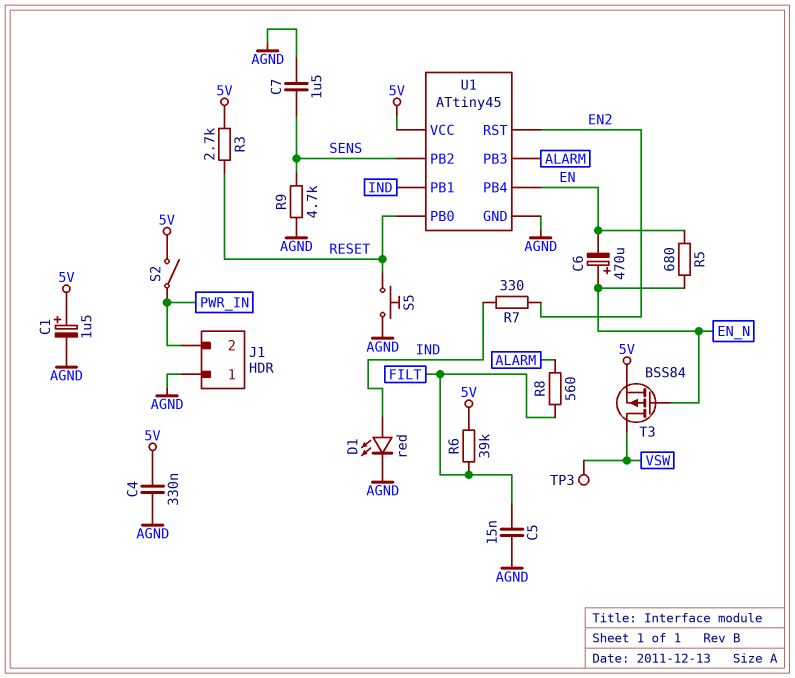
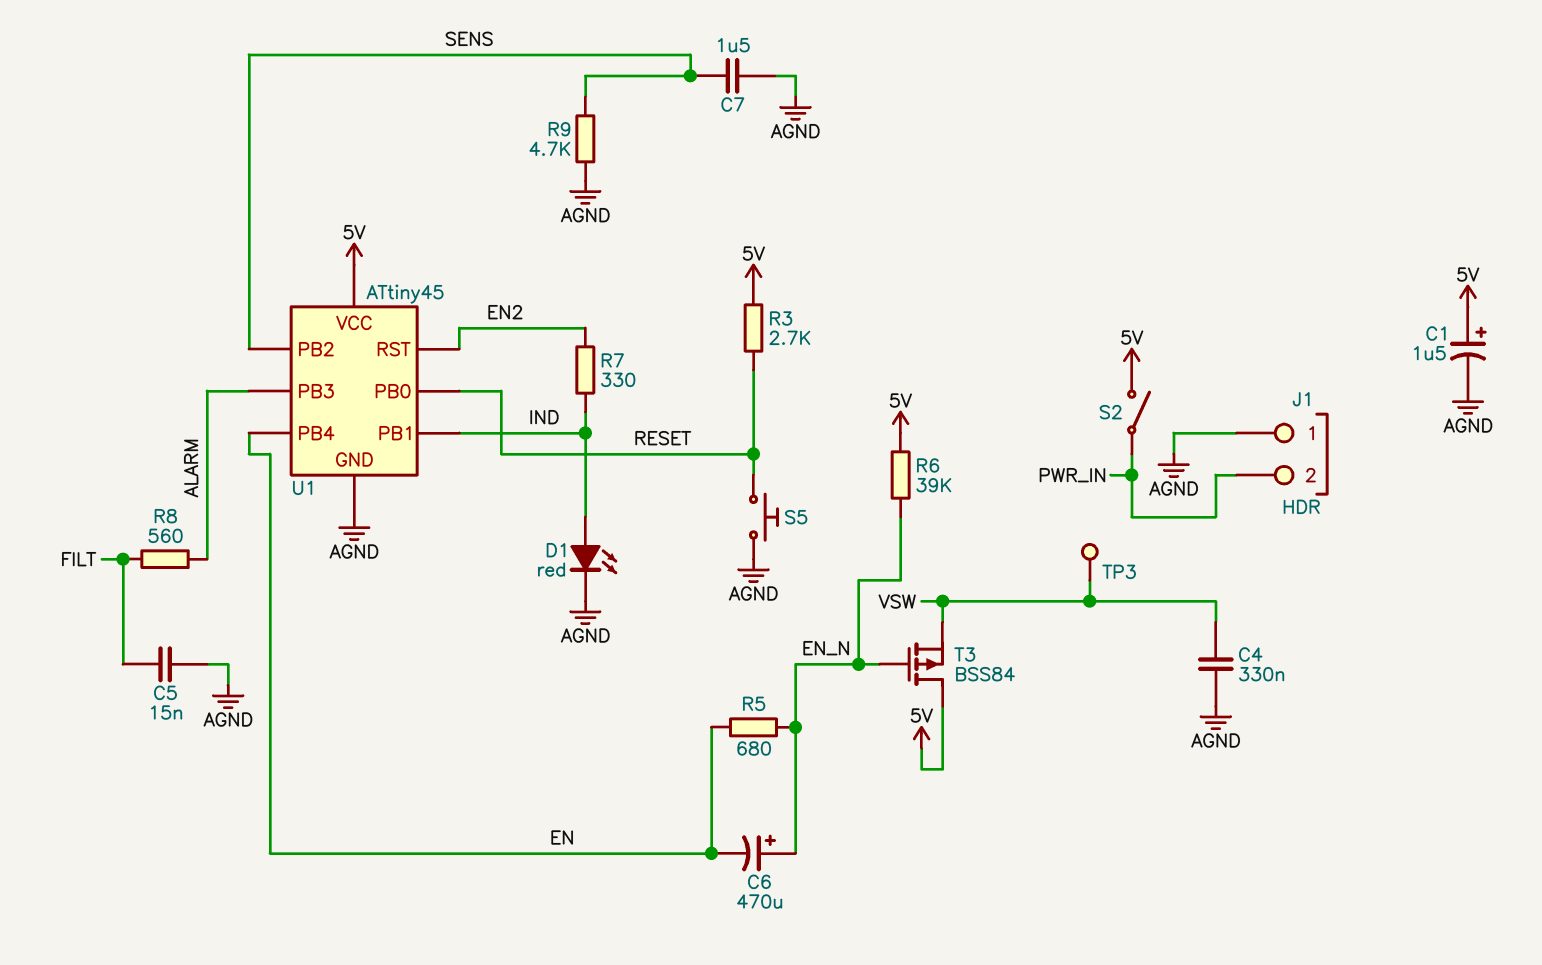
C4: 330nF (5V, AGND) -> 330nF (AGND, VSW)
R6: 39k (5V, FILT) -> 39k (5V, EN_N)
T3: PMOS BSS84 (G EN_N, D VSW, S 5V) -> PMOS BSS84 (G EN_N, D 5V, S VSW)

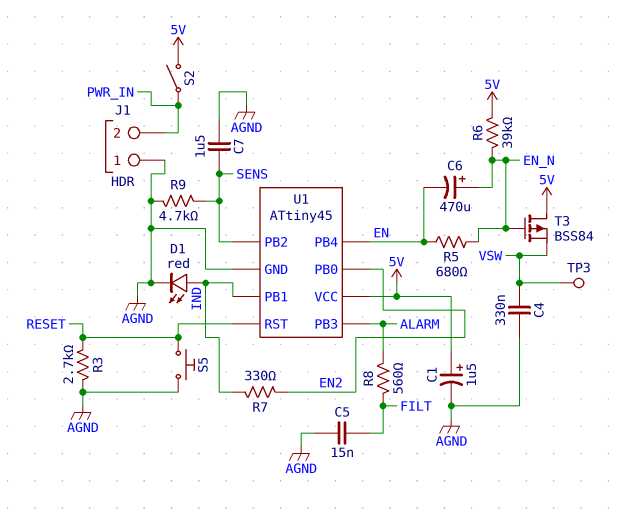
R3: 2.7k (5V, RESET) -> 2.7k (AGND, RESET)
U1 pin PB0: RESET -> EN2
U1 pin RST: EN2 -> RESET

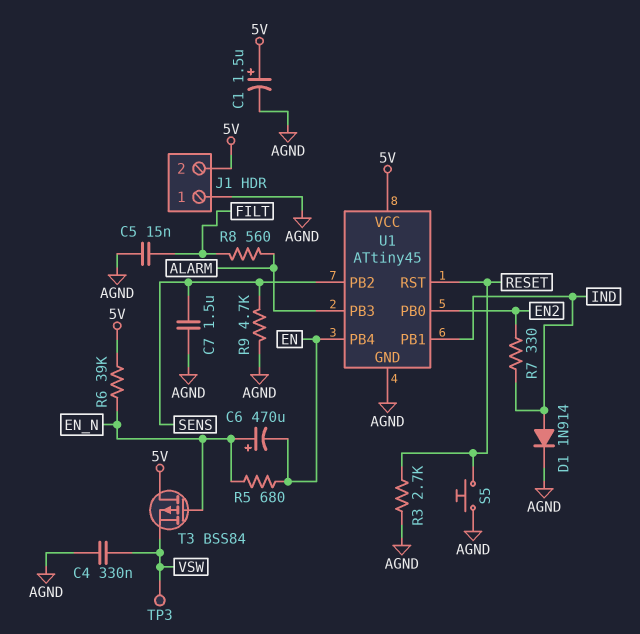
D1: LED red (A IND, K AGND) -> diode 1N914 (A IND, K AGND)
J1 pin 2: PWR_IN -> 5V
S2: switch (5V, PWR_IN) -> none

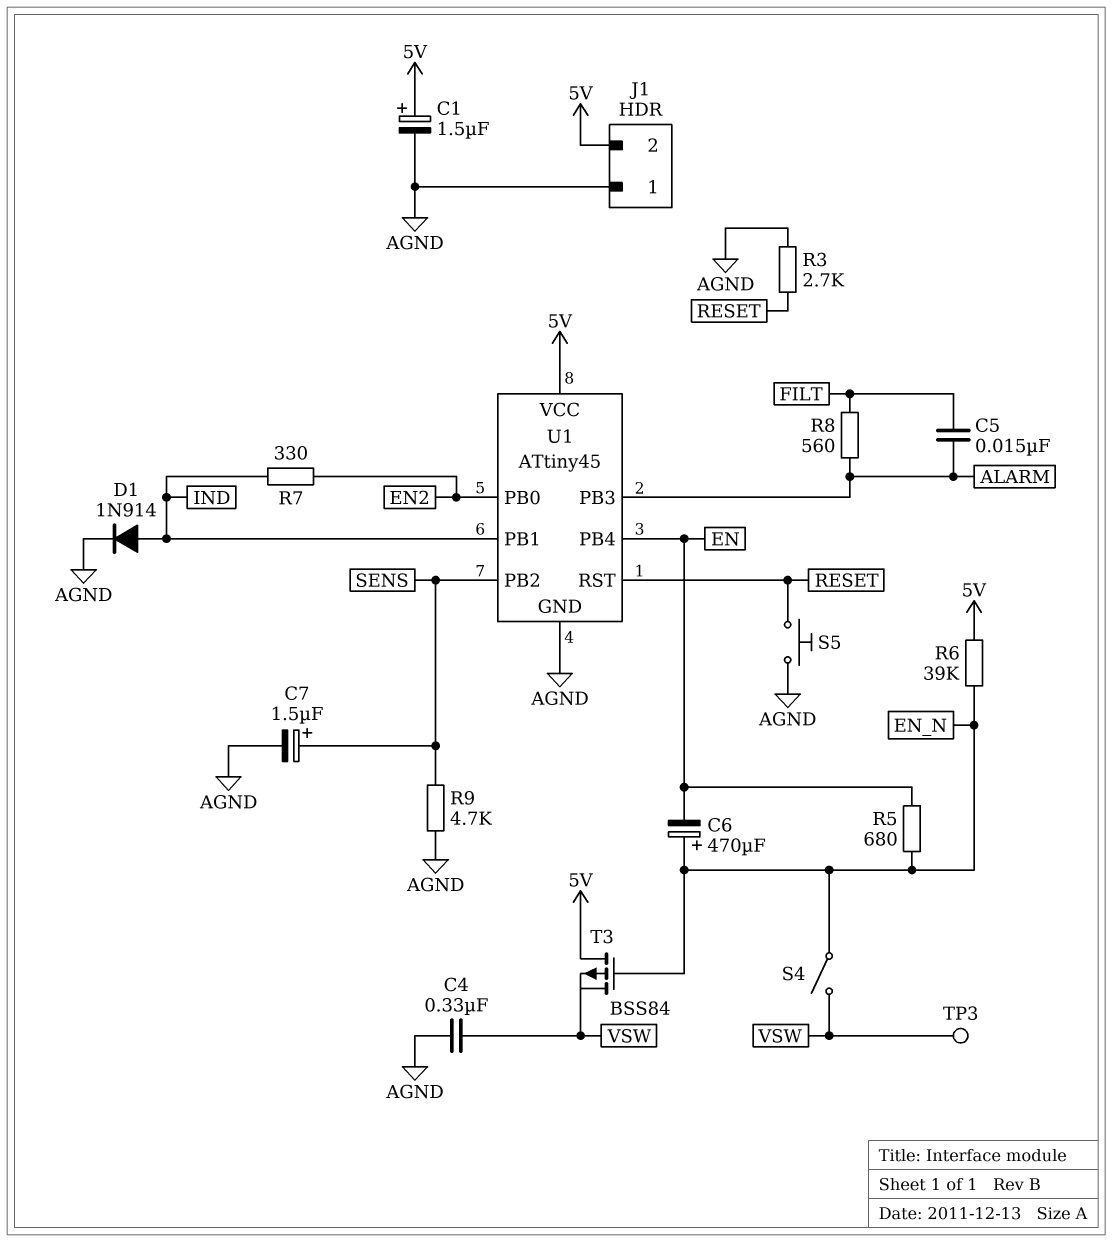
C5: 15nF (AGND, FILT) -> 15nF (ALARM, FILT)
C7: 1.5uF (AGND, SENS) -> 1.5uF (plus SENS, minus AGND)
S4: none -> switch (EN_N, VSW)

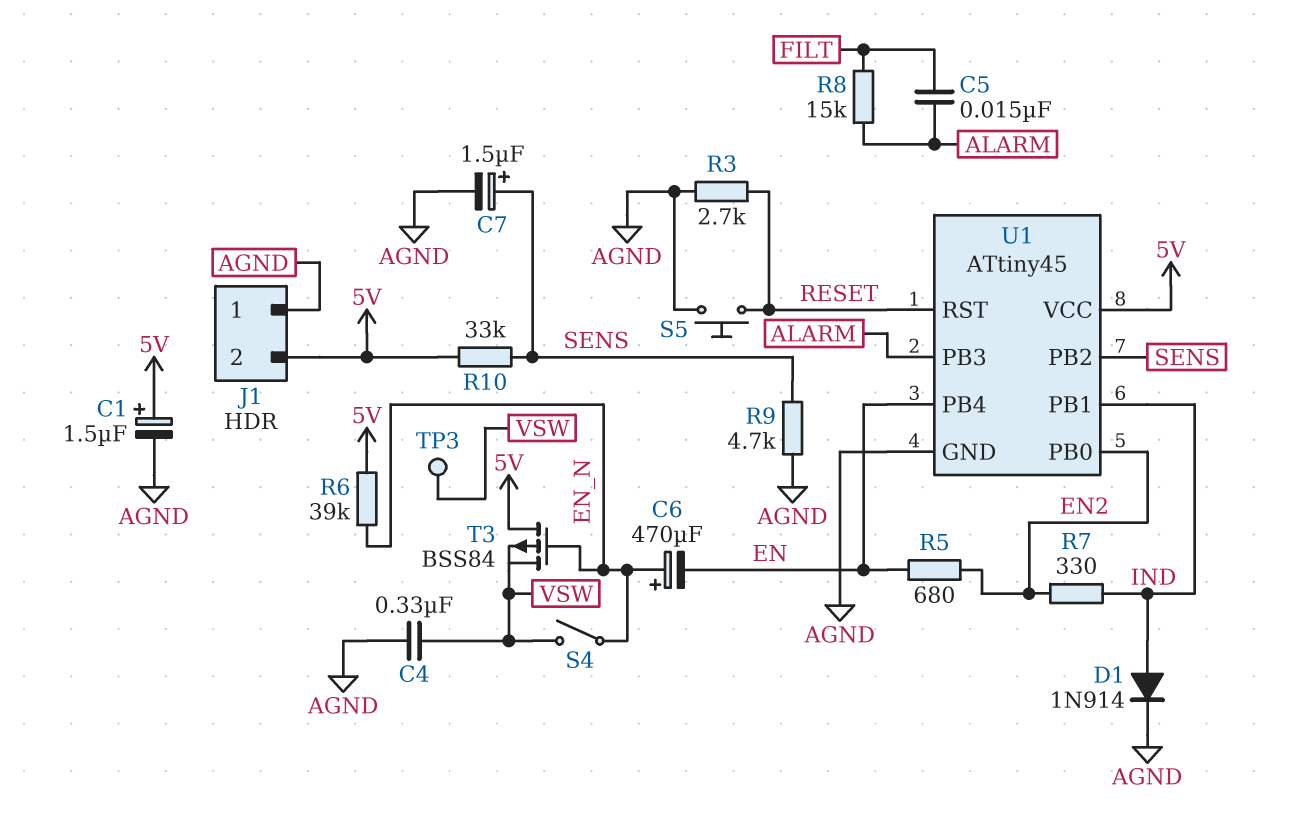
R5: 680 (EN, EN_N) -> 680 (EN, EN2)
R8: 560 (ALARM, FILT) -> 15k (ALARM, FILT)
R10: none -> 33k (5V, SENS)

